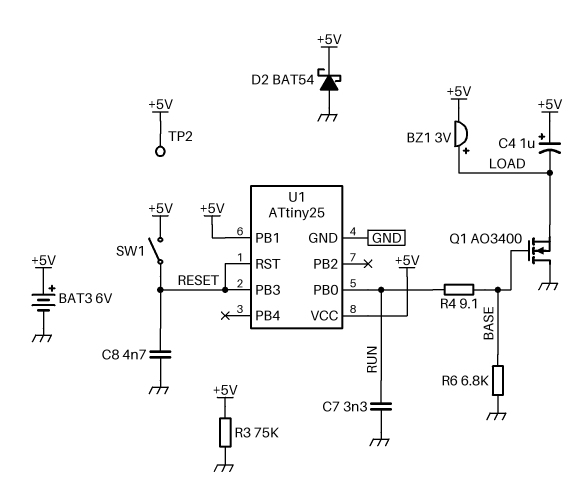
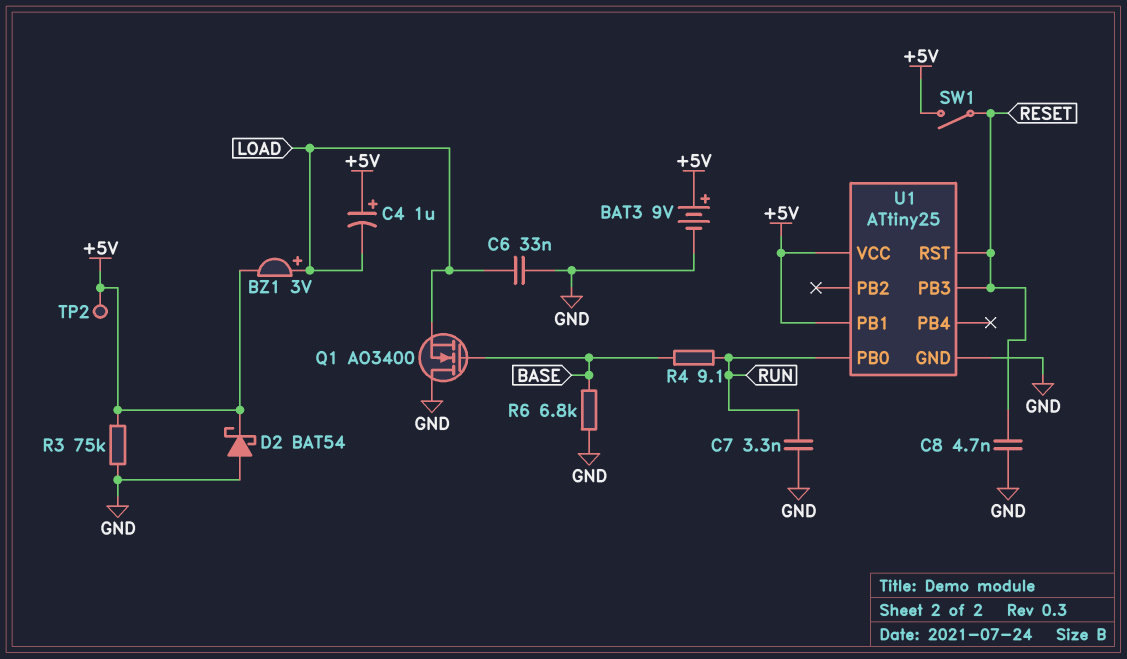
BAT3: 6V (plus +5V, minus GND) -> 9V (plus +5V, minus GND)
C6: none -> 33nF (GND, LOAD)

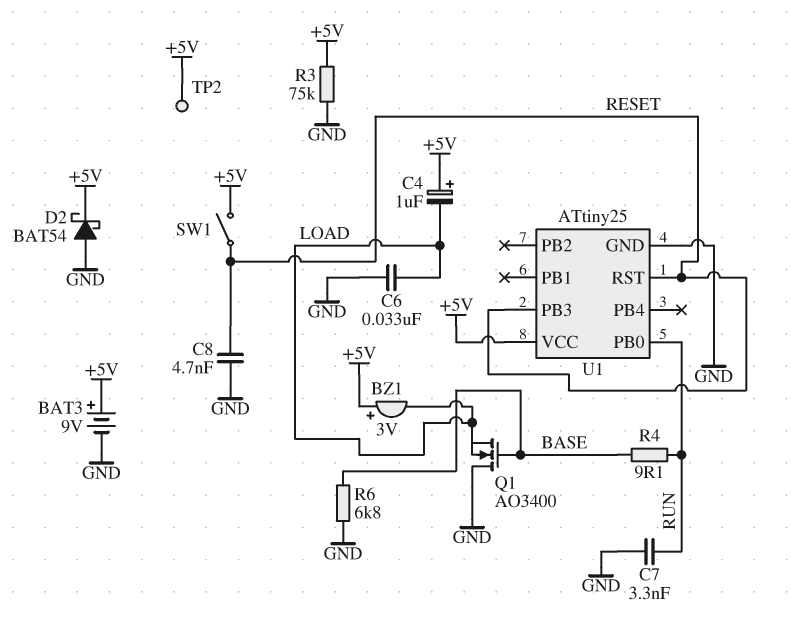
BZ1: buzzer 3V (plus LOAD, minus +5V) -> buzzer 3V (plus +5V, minus LOAD)
U1 pin PB1: +5V -> none

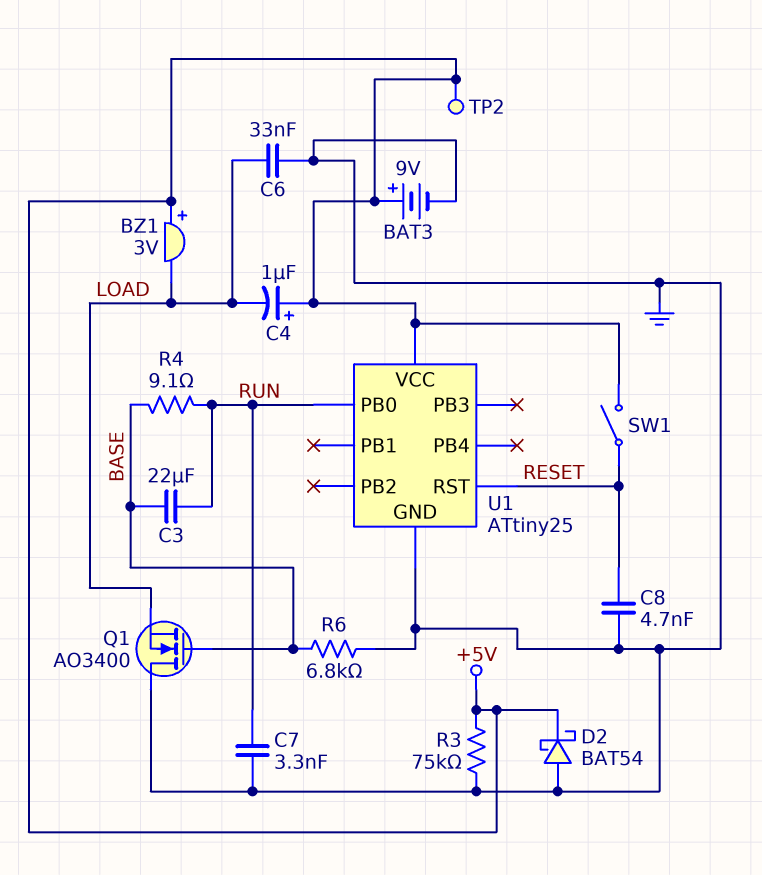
C3: none -> 22uF (BASE, RUN)
U1 pin PB3: RESET -> none

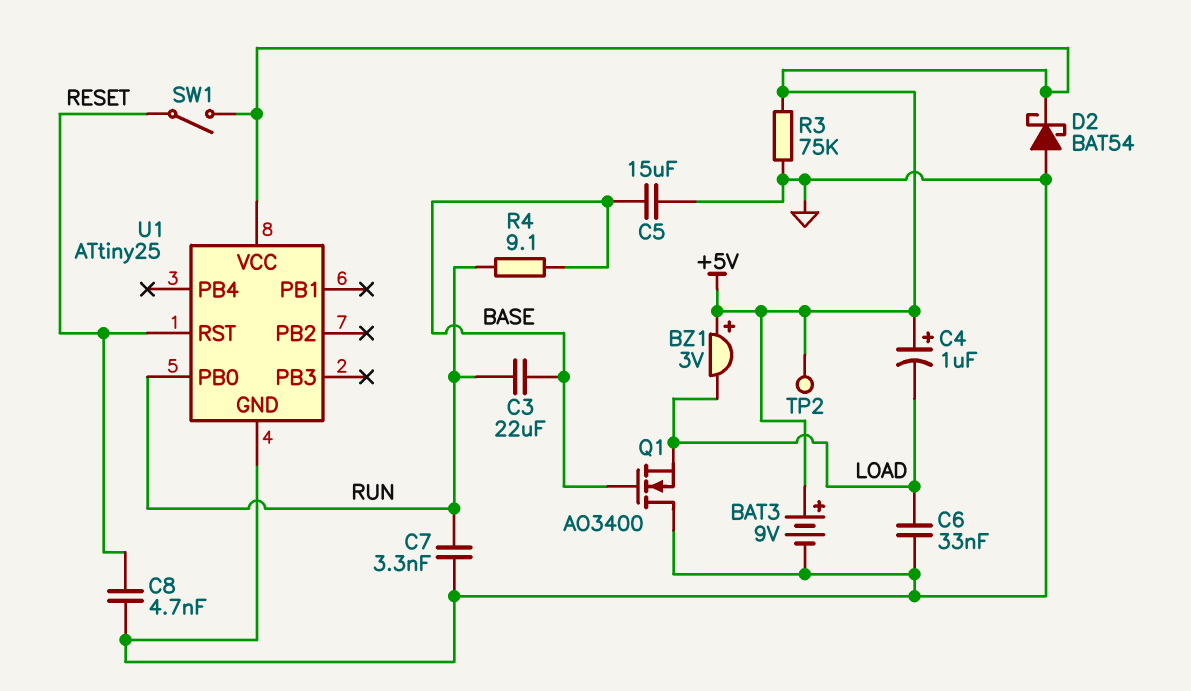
C5: none -> 15uF (BASE, GND)
R6: 6.8k (BASE, GND) -> none

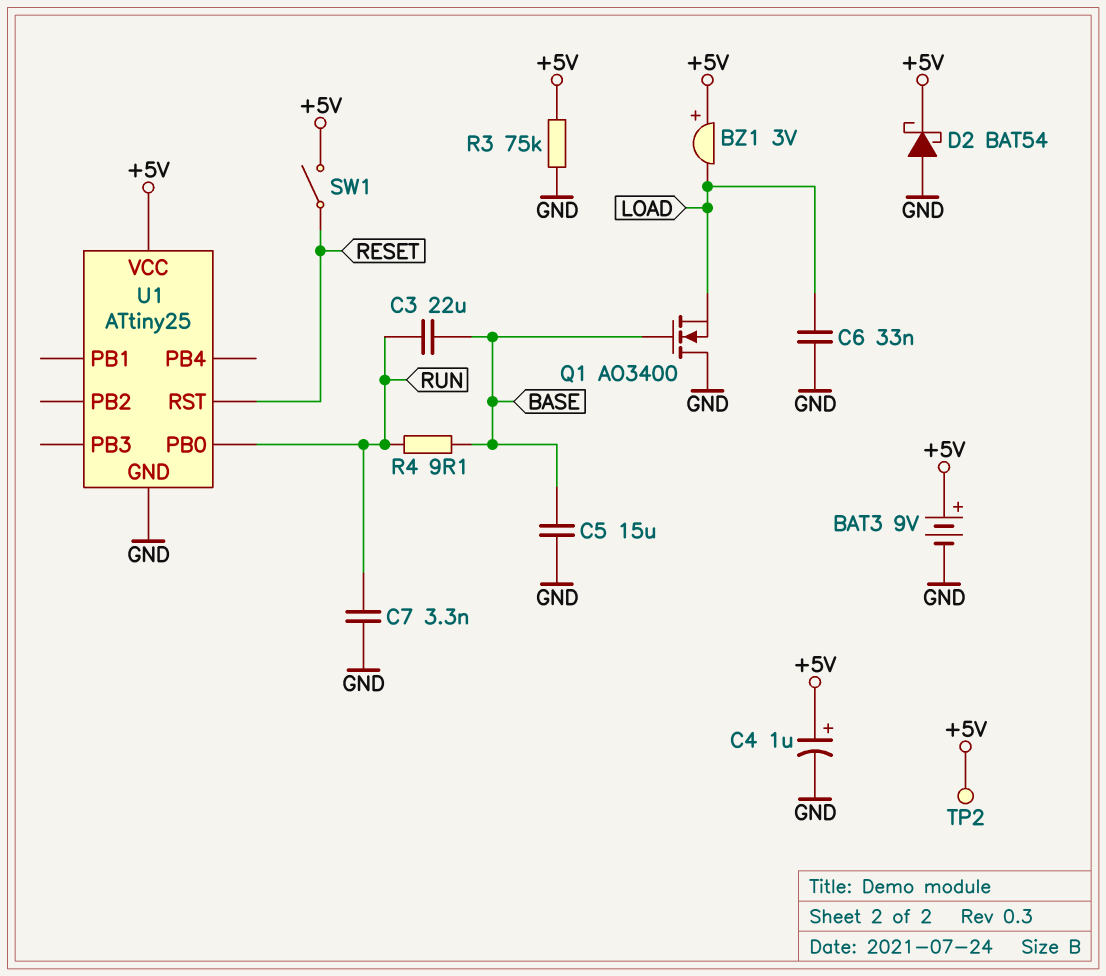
C4: 1uF (plus +5V, minus LOAD) -> 1uF (plus +5V, minus GND)
C8: 4.7nF (GND, RESET) -> none

